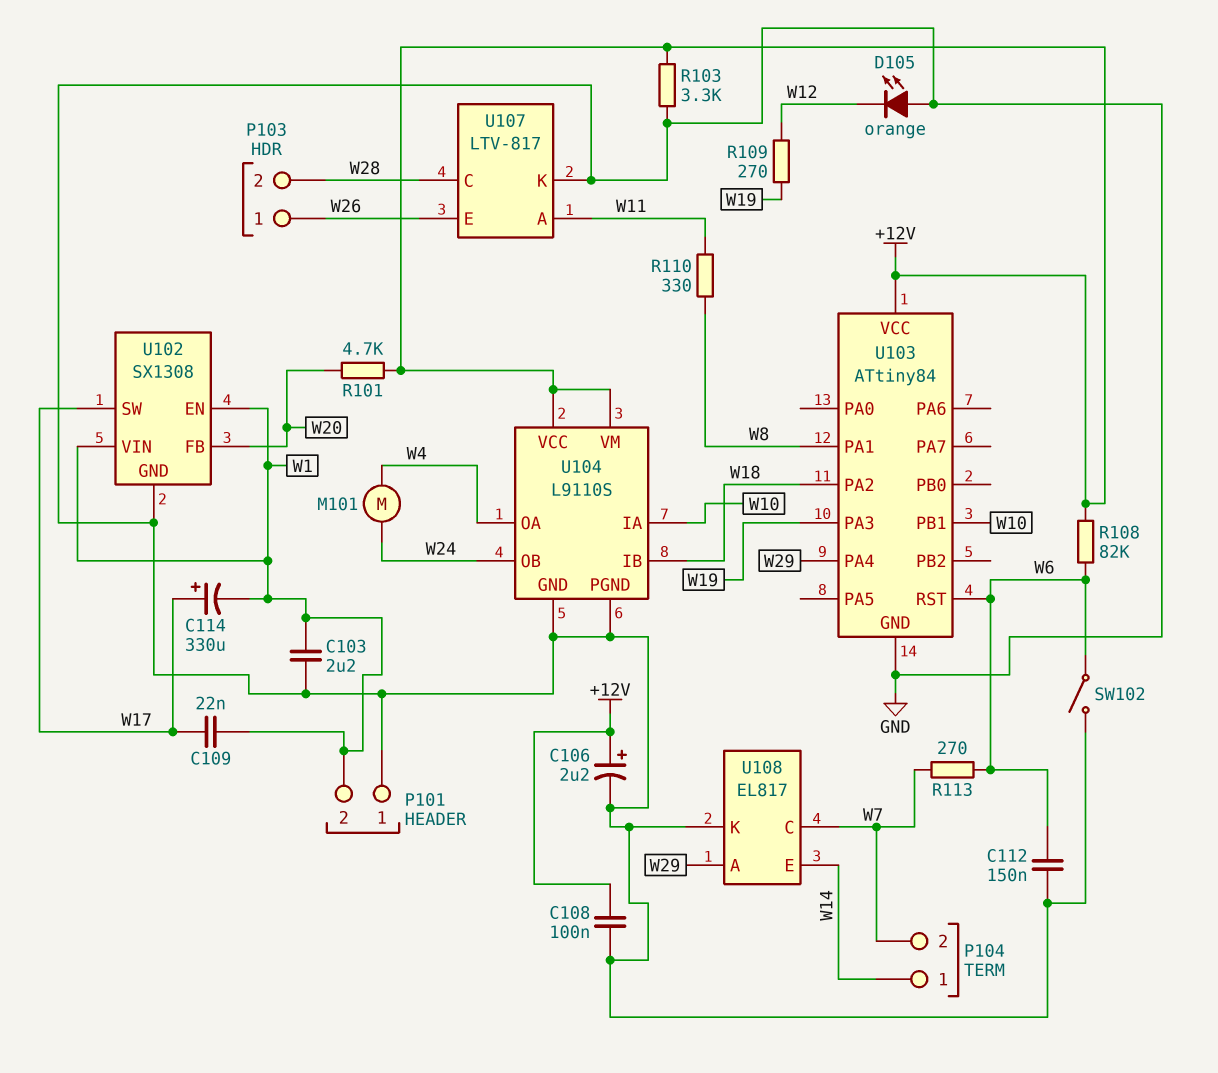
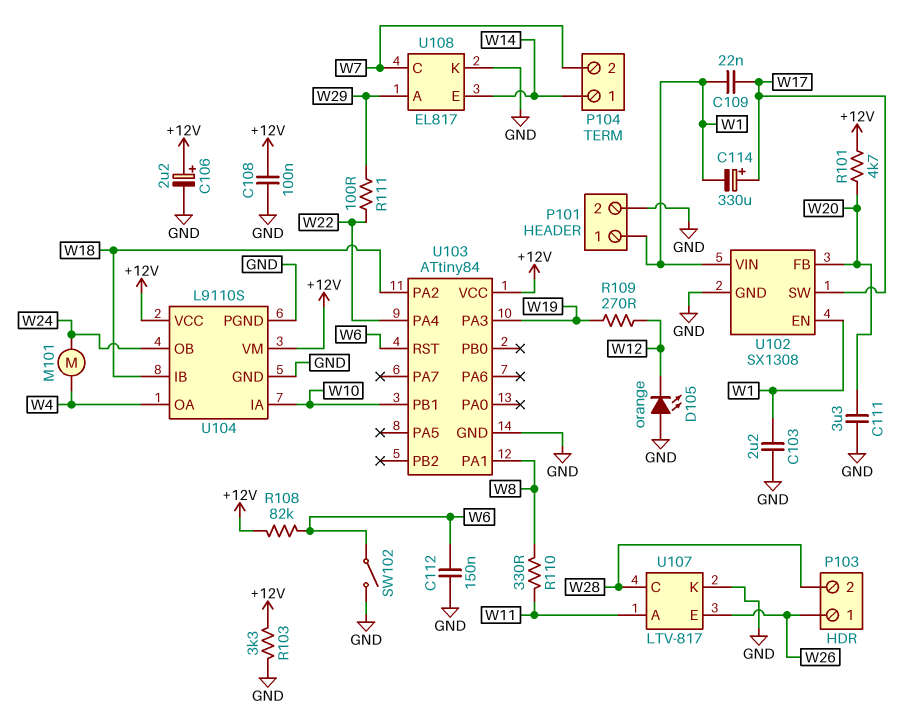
C111: none -> 3.3uF (GND, W20)
P101 pin 1: GND -> W1
P101 pin 2: W1 -> GND
R111: none -> 100 (W22, W29)
R113: 270 (W6, W7) -> none
U103 pin PA4: W29 -> W22

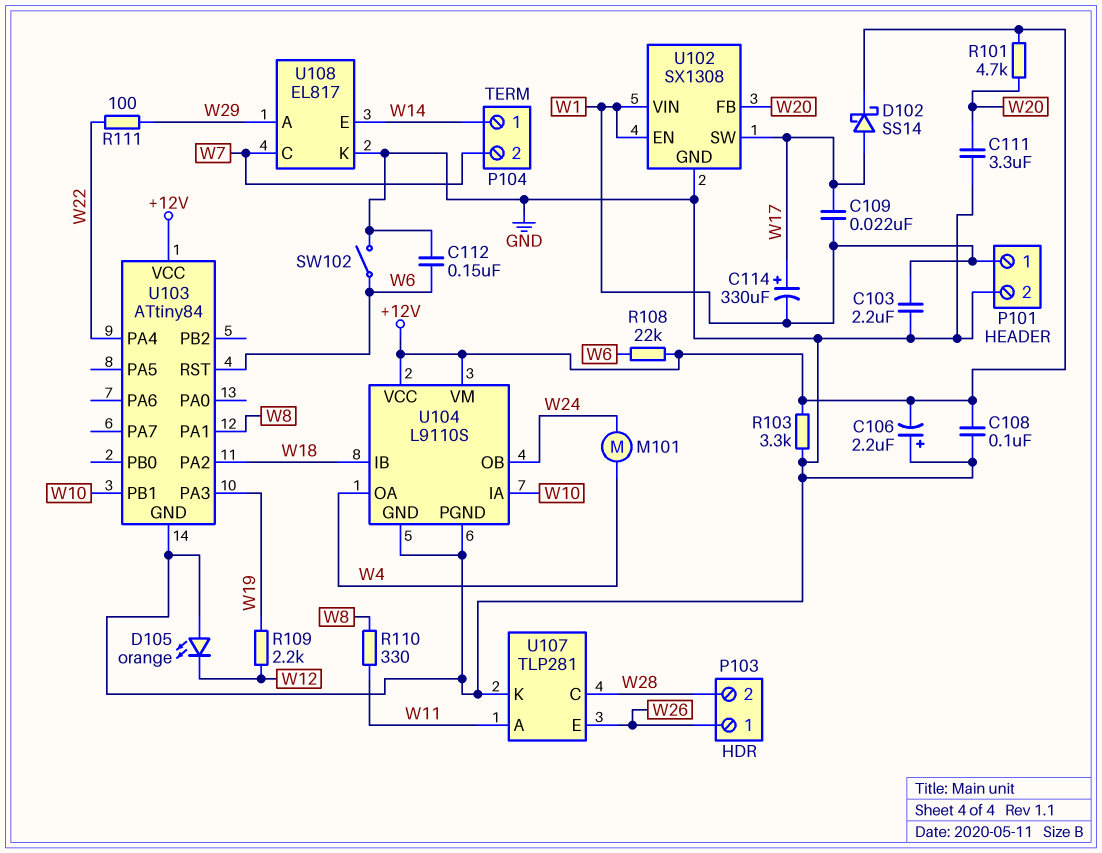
C106: 2.2uF (plus +12V, minus GND) -> 2.2uF (plus GND, minus +12V)
D102: none -> schottky SS14 (A W17, K +12V)
R108: 82k (+12V, W6) -> 22k (+12V, W6)
R109: 270 (W12, W19) -> 2.2k (W12, W19)
U107: LTV-817 -> TLP281

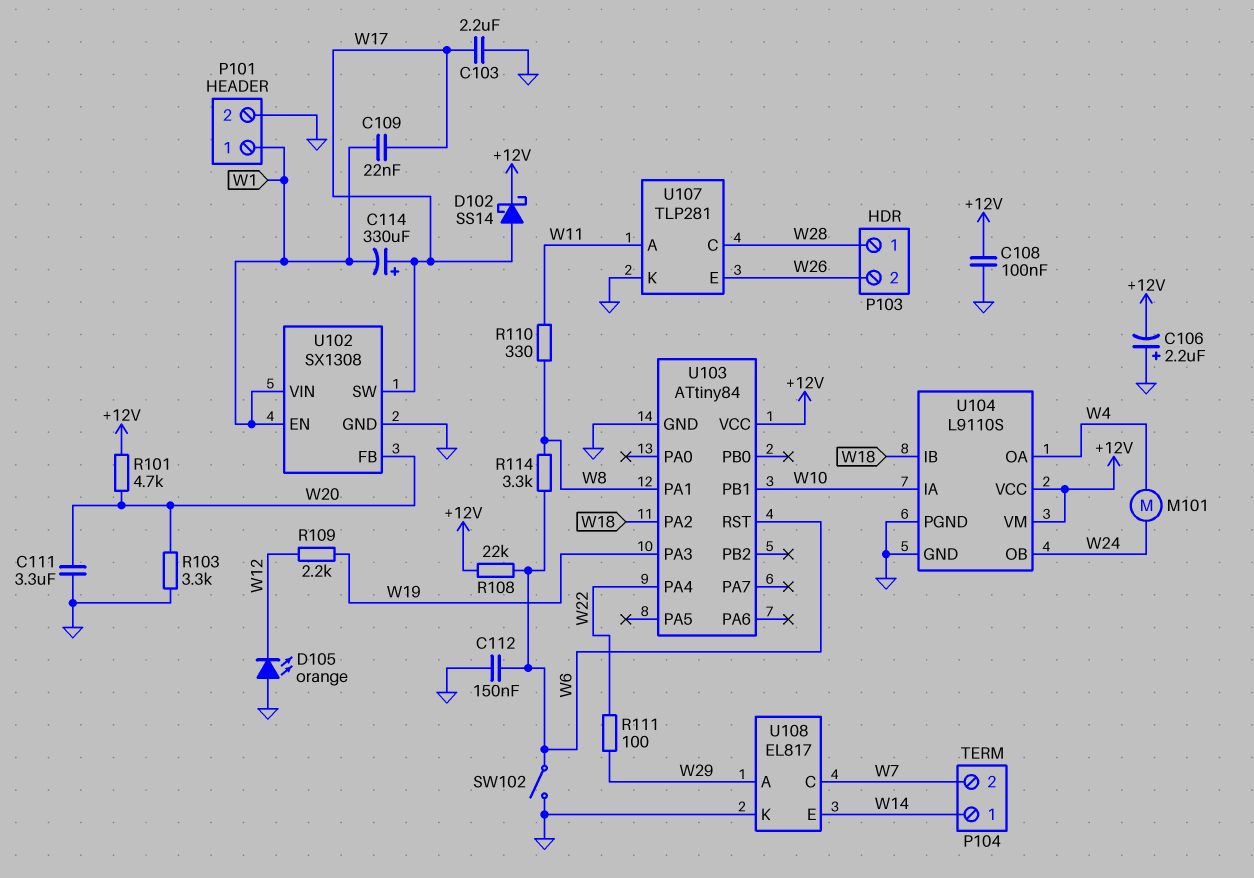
C103: 2.2uF (GND, W1) -> 2.2uF (GND, W17)
P103 pin 1: W26 -> W28
P103 pin 2: W28 -> W26
R103: 3.3k (+12V, GND) -> 3.3k (GND, W20)
R114: none -> 3.3k (W6, W8)

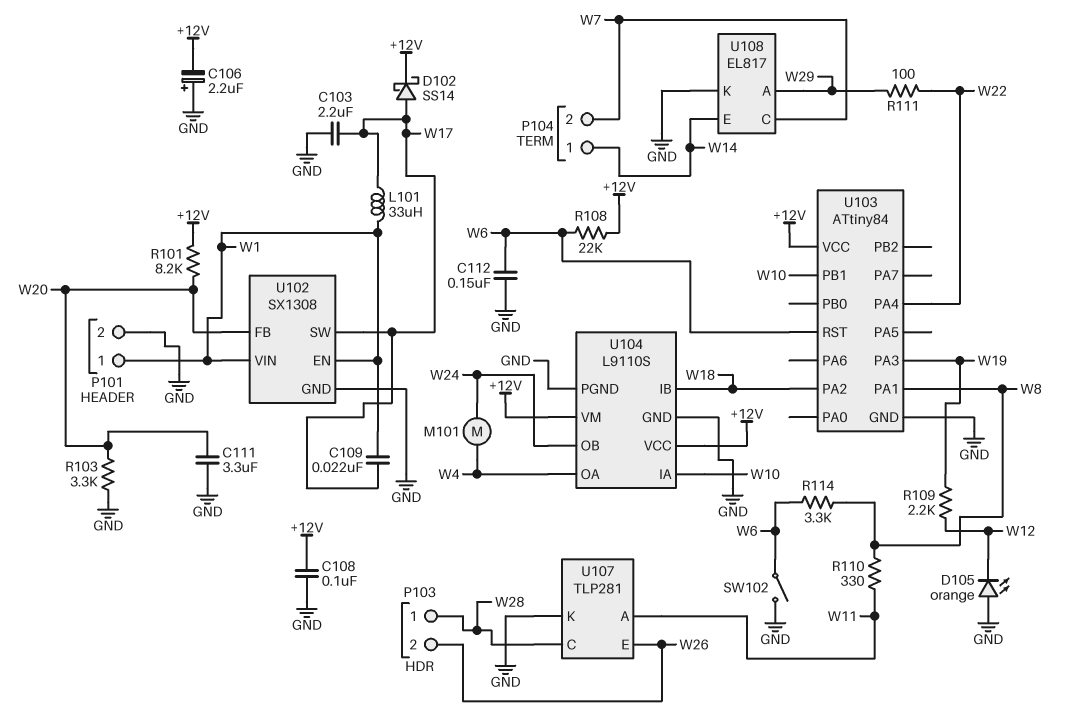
C114: 330uF (plus W17, minus W1) -> none
L101: none -> 33uH (W1, W17)
R101: 4.7k (+12V, W20) -> 8.2k (+12V, W20)

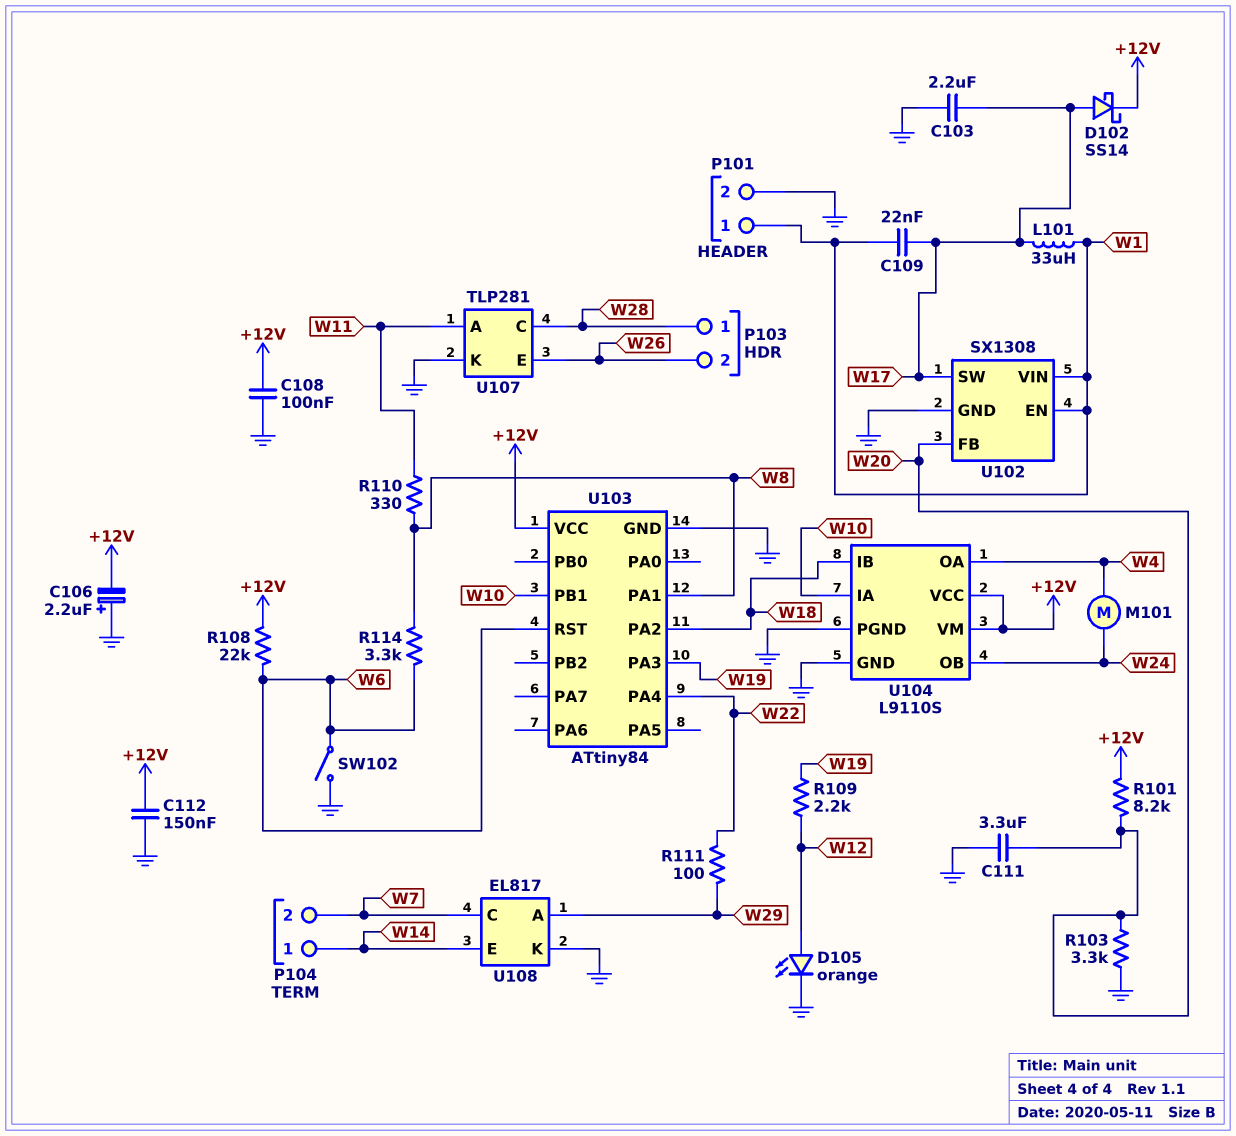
C112: 150nF (GND, W6) -> 150nF (+12V, GND)
D105: LED orange (A GND, K W12) -> LED orange (A W12, K GND)

